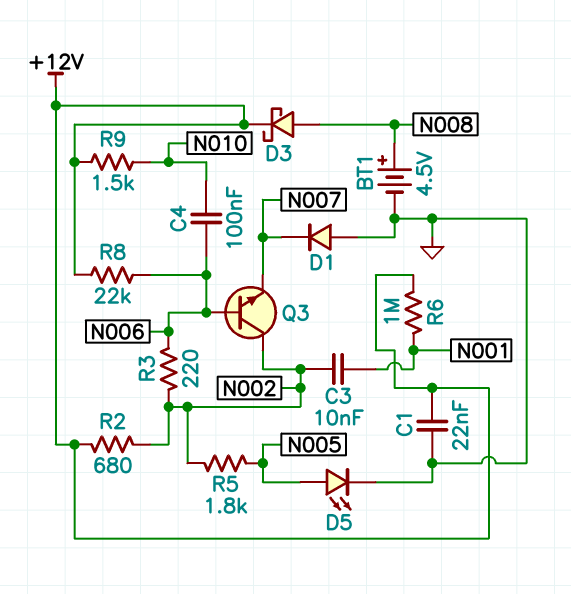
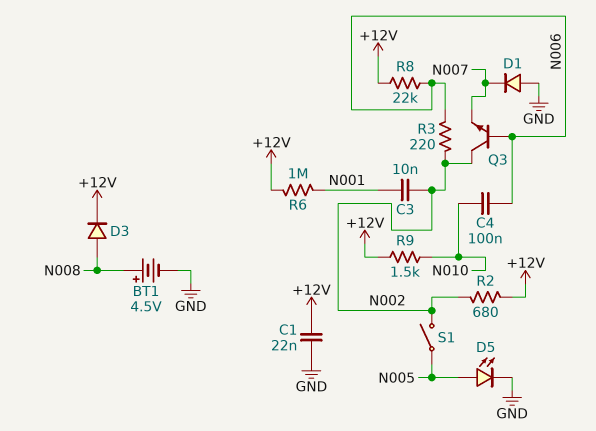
D3: schottky (A N008, K +12V) -> diode (A N008, K +12V)
R5: 1.8k (N002, N005) -> none
S1: none -> switch (N002, N005)

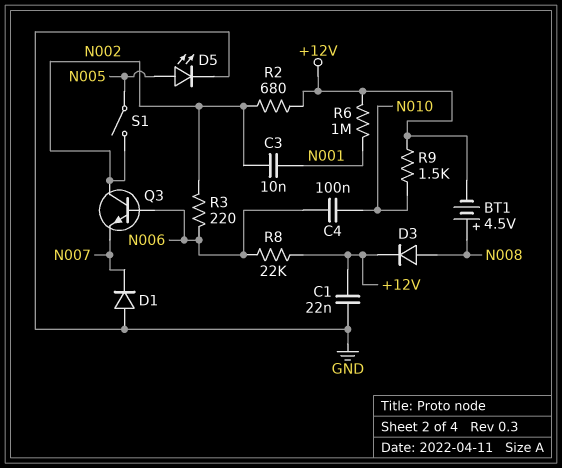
BT1: 4.5V (plus N008, minus GND) -> 4.5V (plus N008, minus +12V)

